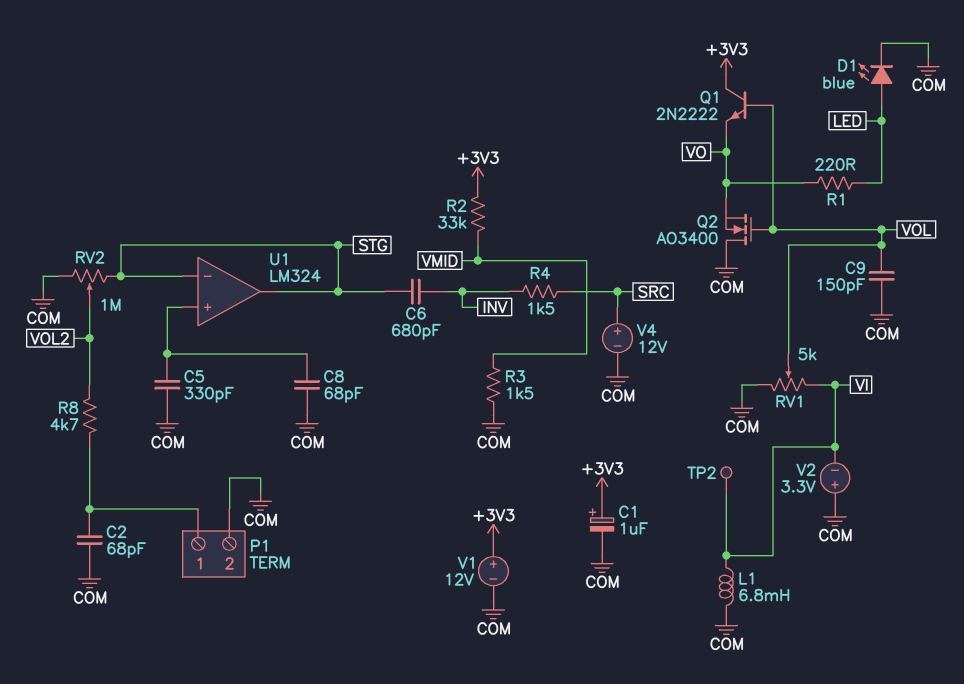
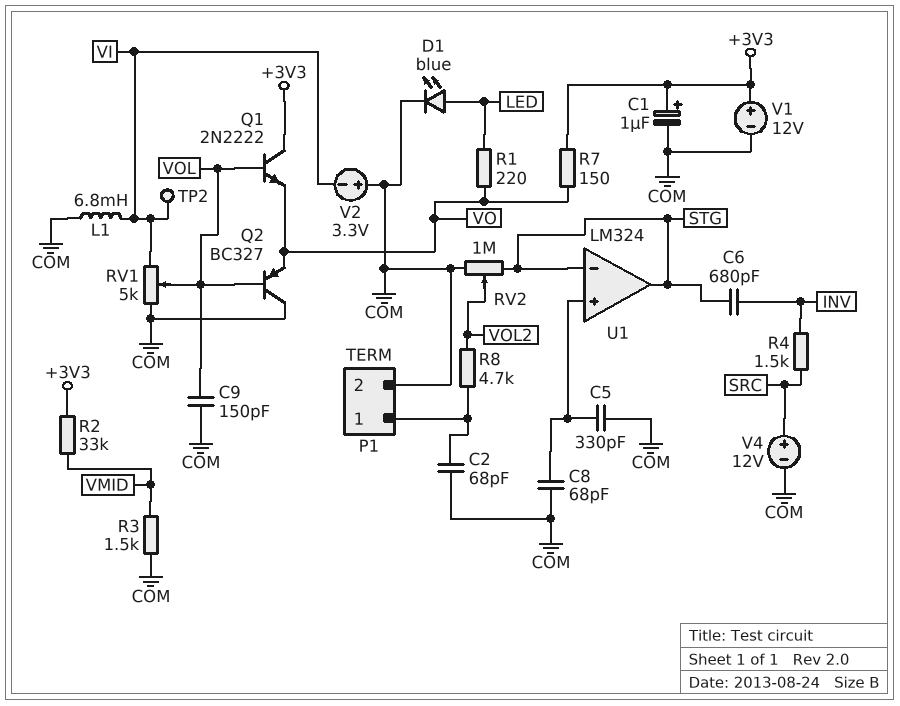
Q2: NMOS AO3400 (G VOL, D COM, S VO) -> PNP BC327 (B VOL, C COM, E VO)
R7: none -> 150 (+3V3, VO)

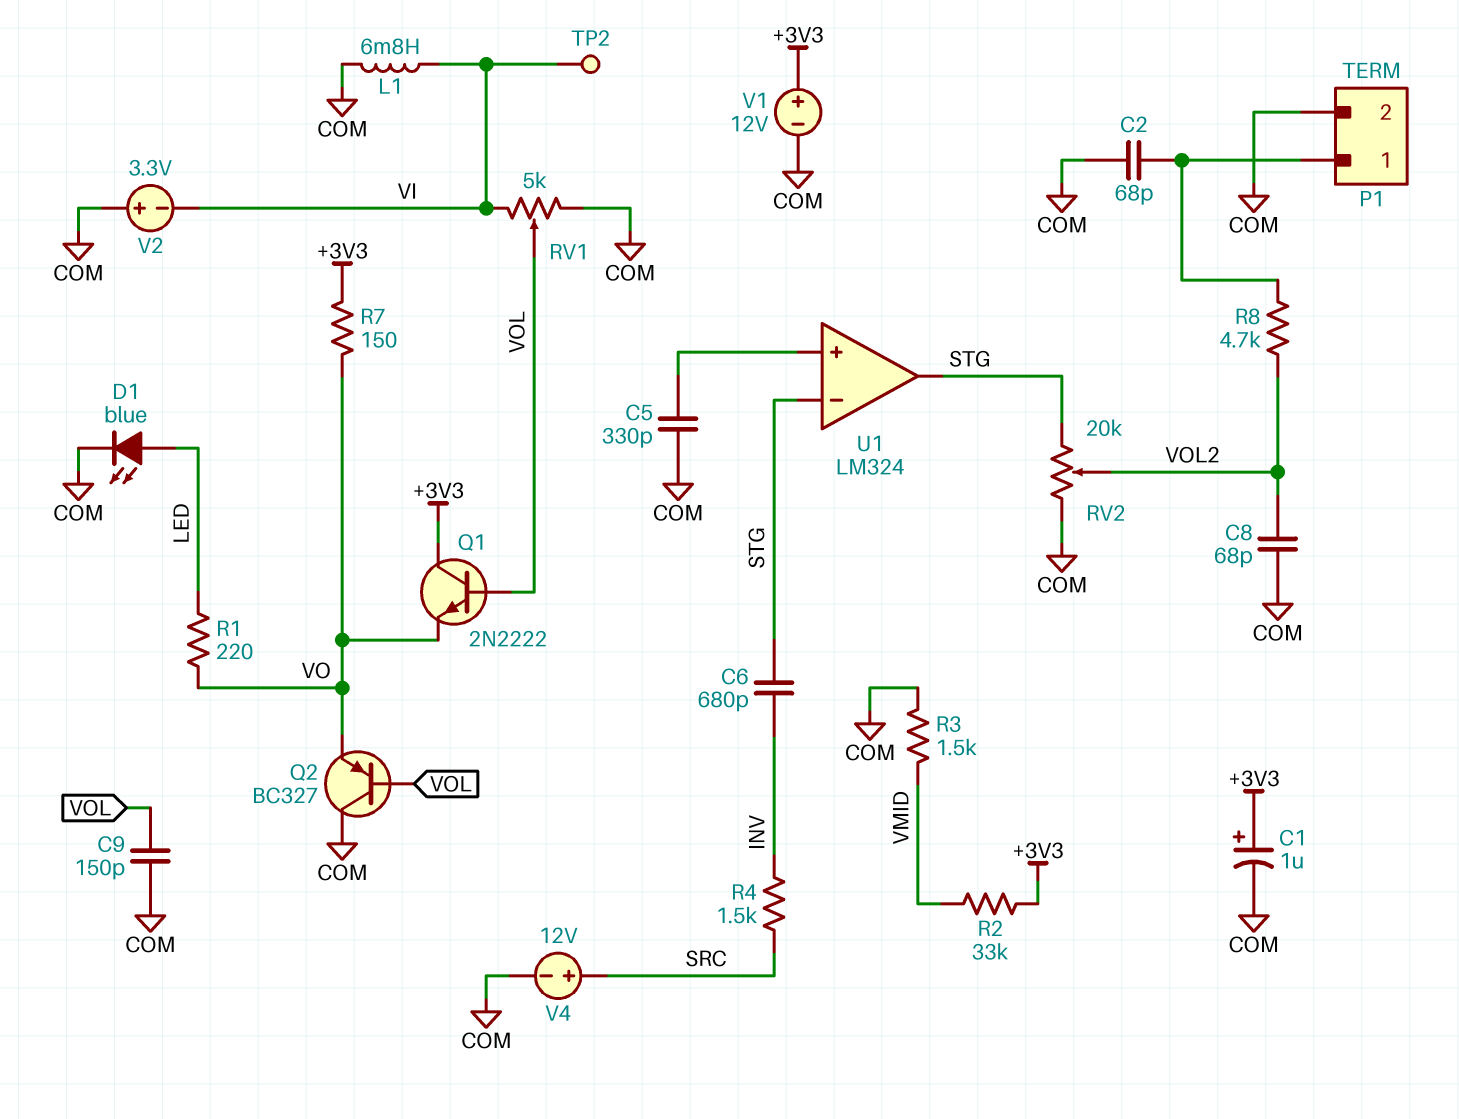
C8: 68pF (COM, U1/in+) -> 68pF (COM, VOL2)
RV2: 1M (COM, STG, wiper VOL2) -> 20k (COM, STG, wiper VOL2)

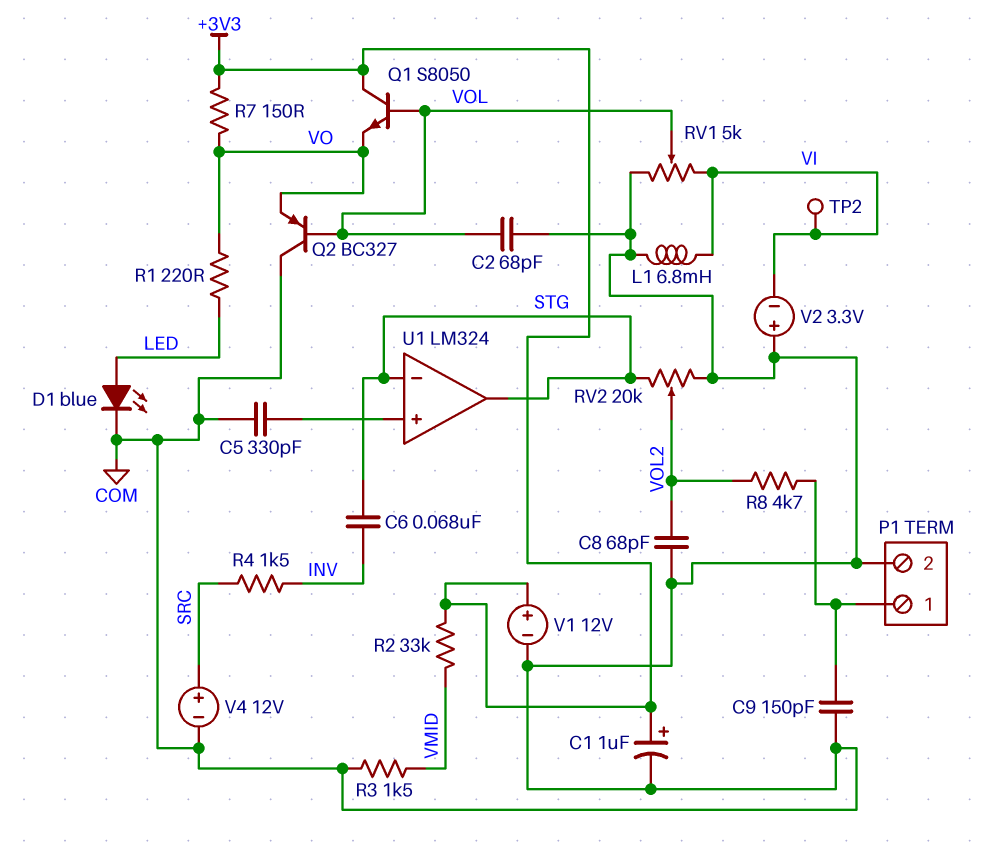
C2: 68pF (COM, P1/1) -> 68pF (COM, VOL)
C6: 680pF (INV, STG) -> 68nF (INV, STG)
C9: 150pF (COM, VOL) -> 150pF (COM, P1/1)
Q1: NPN 2N2222 (B VOL, C +3V3, E VO) -> NPN S8050 (B VOL, C +3V3, E VO)

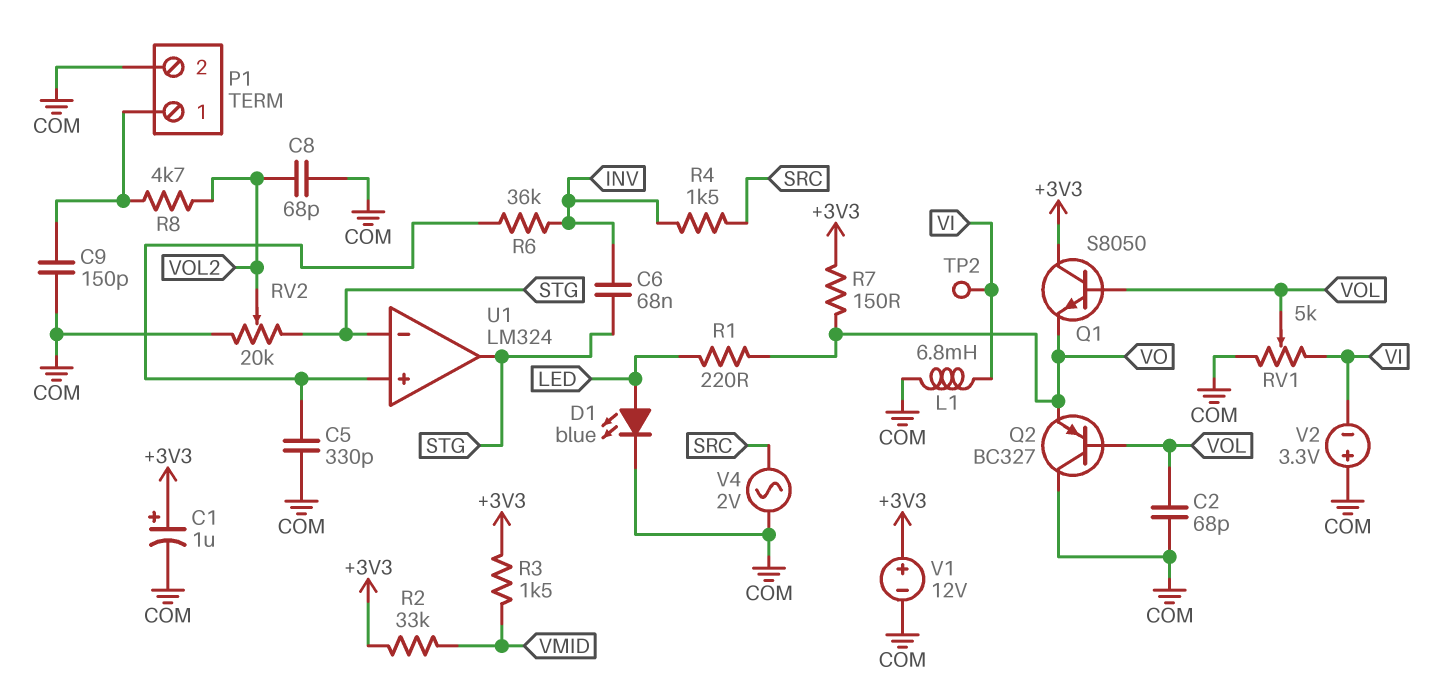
R3: 1.5k (COM, VMID) -> 1.5k (+3V3, VMID)
R6: none -> 36k (INV, U1/in+)
V4: 12V (plus SRC, minus COM) -> AC 2V (COM, SRC)

